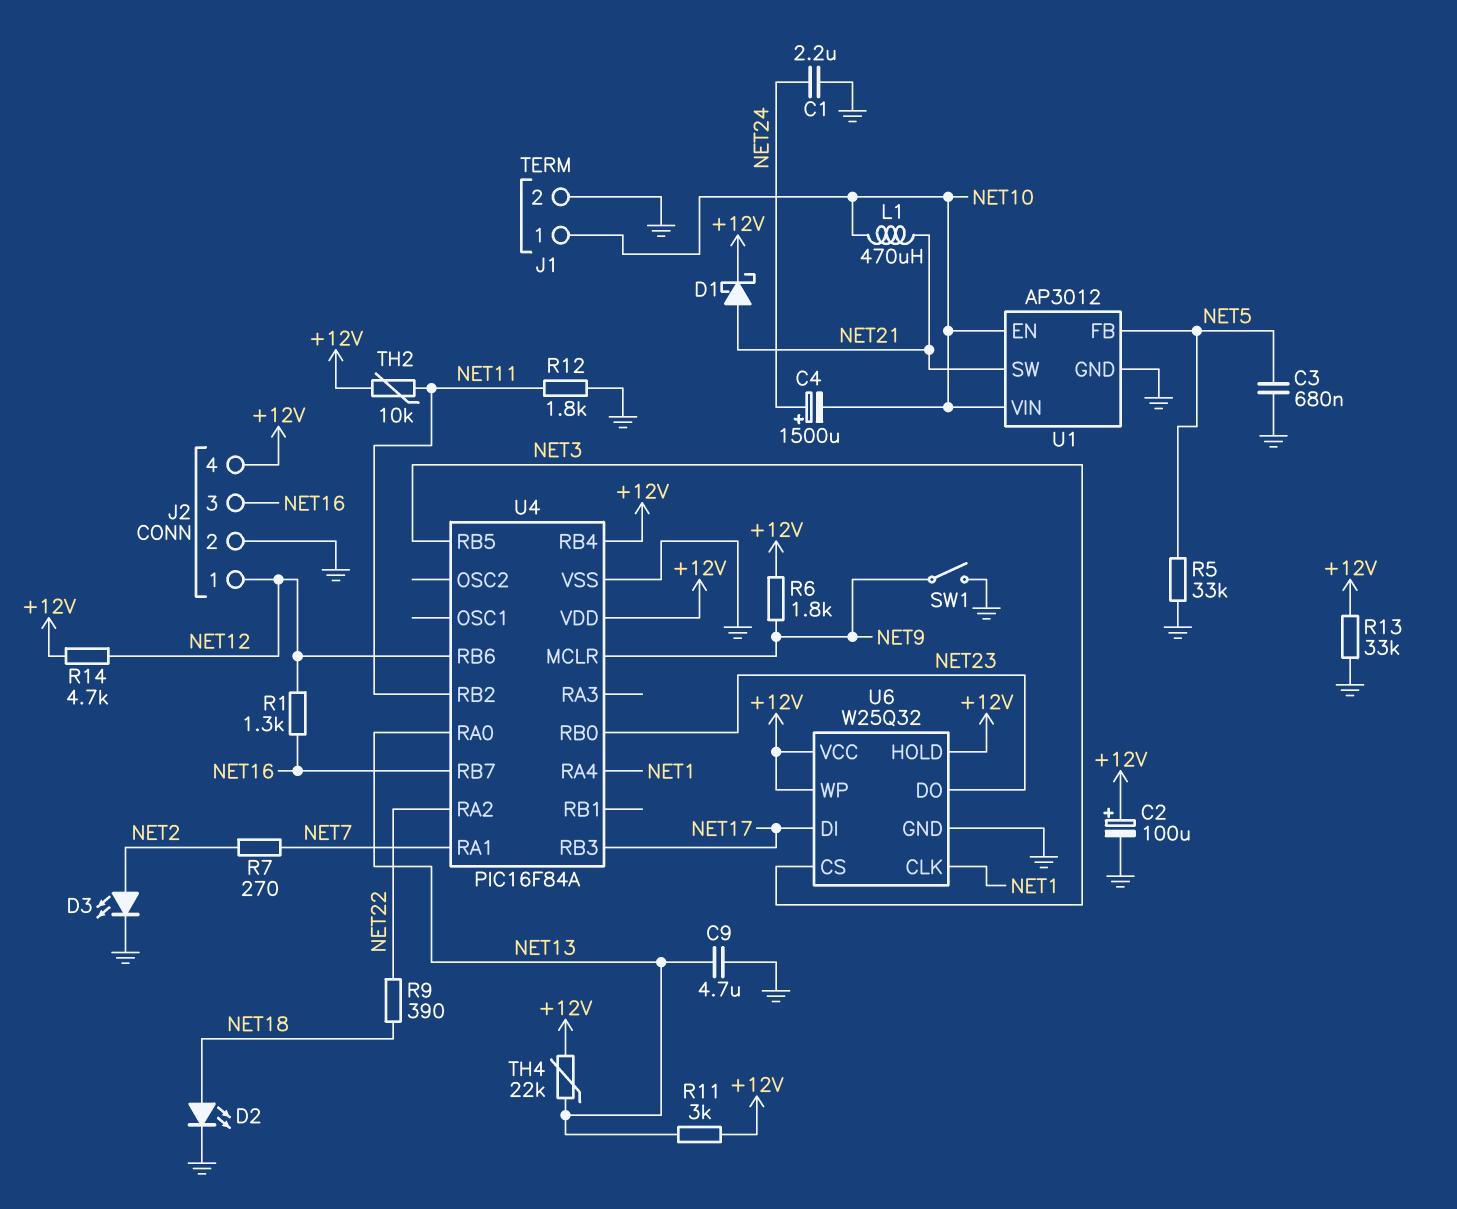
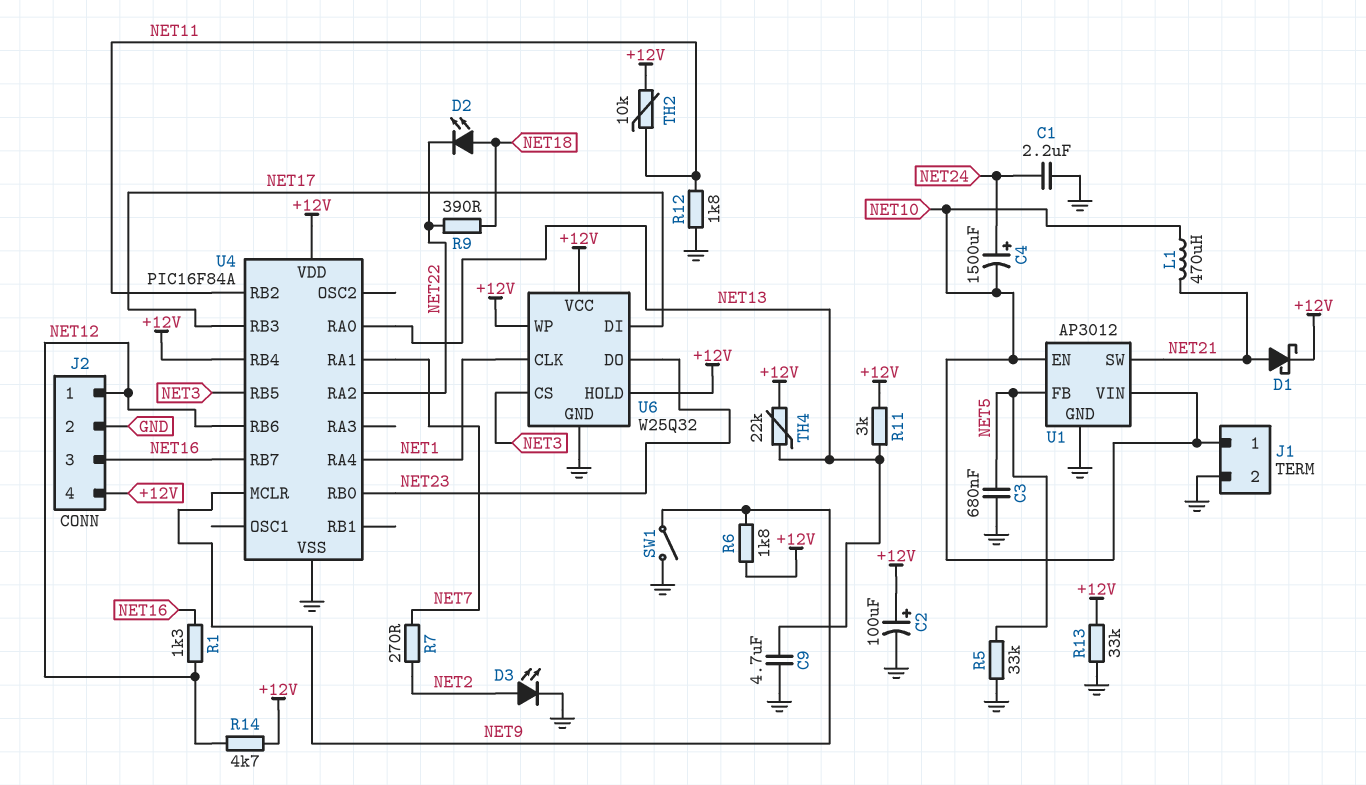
D2: LED (A NET18, K GND) -> LED (A NET18, K NET22)

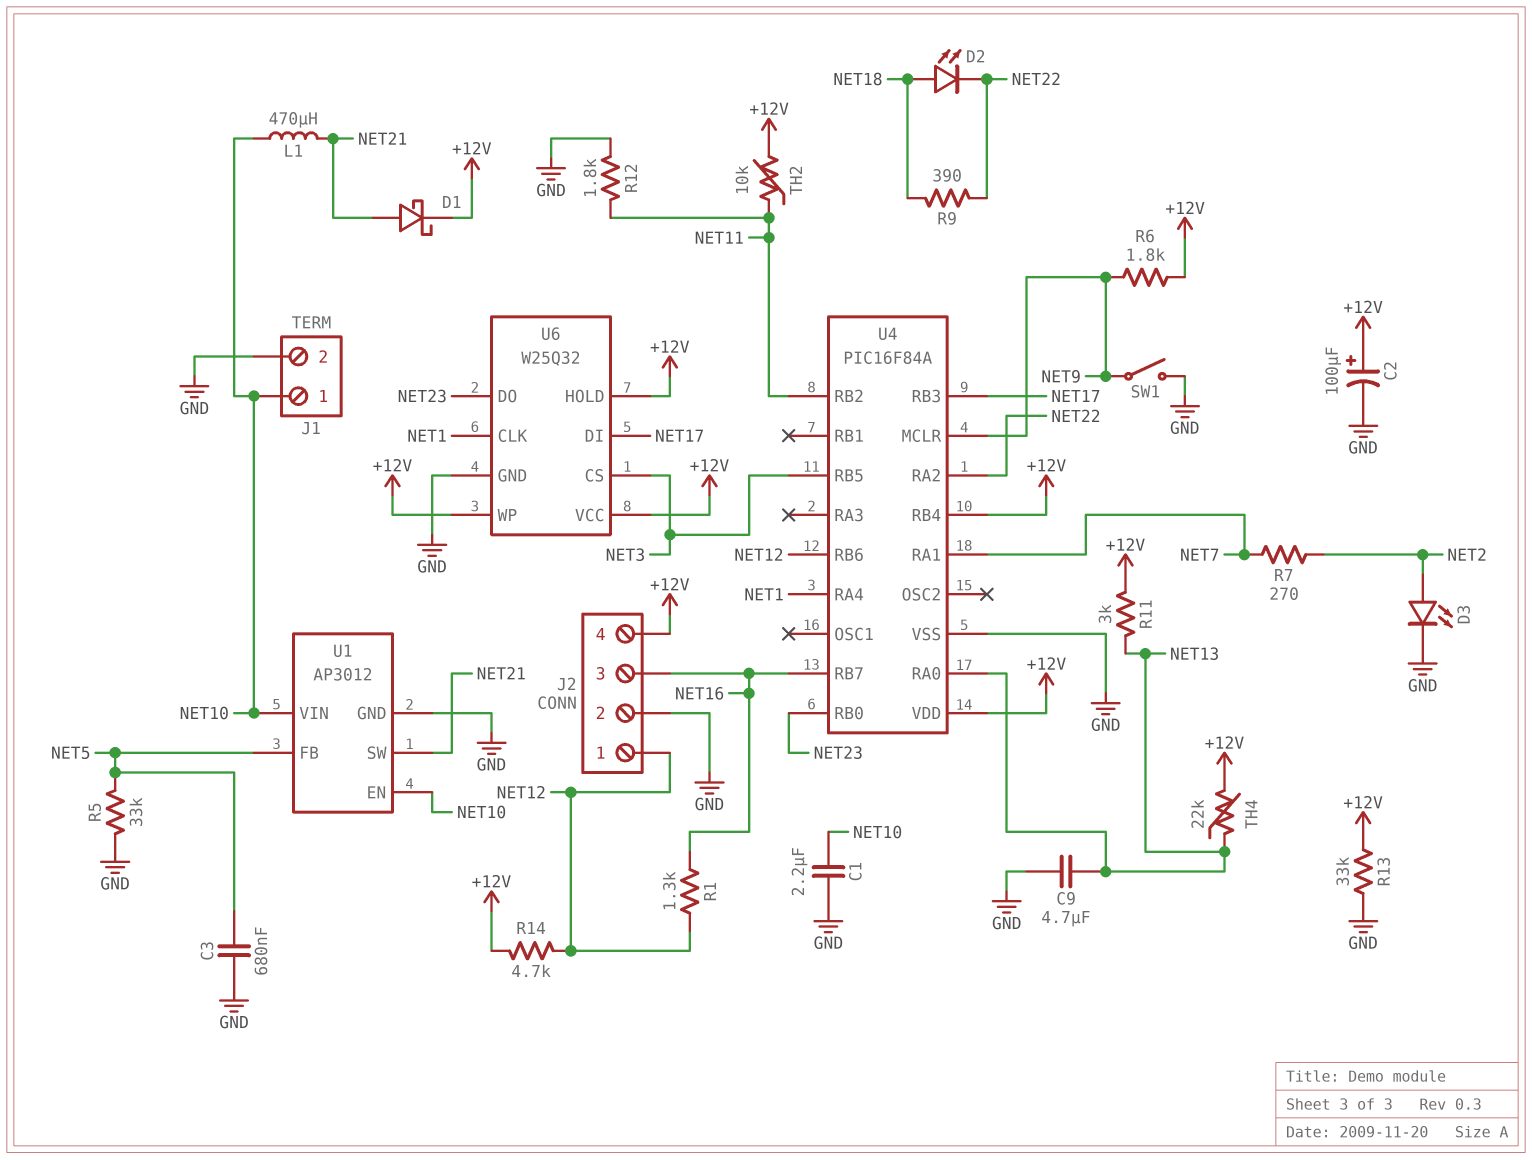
C1: 2.2uF (GND, NET24) -> 2.2uF (GND, NET10)
C4: 1500uF (plus NET24, minus NET10) -> none

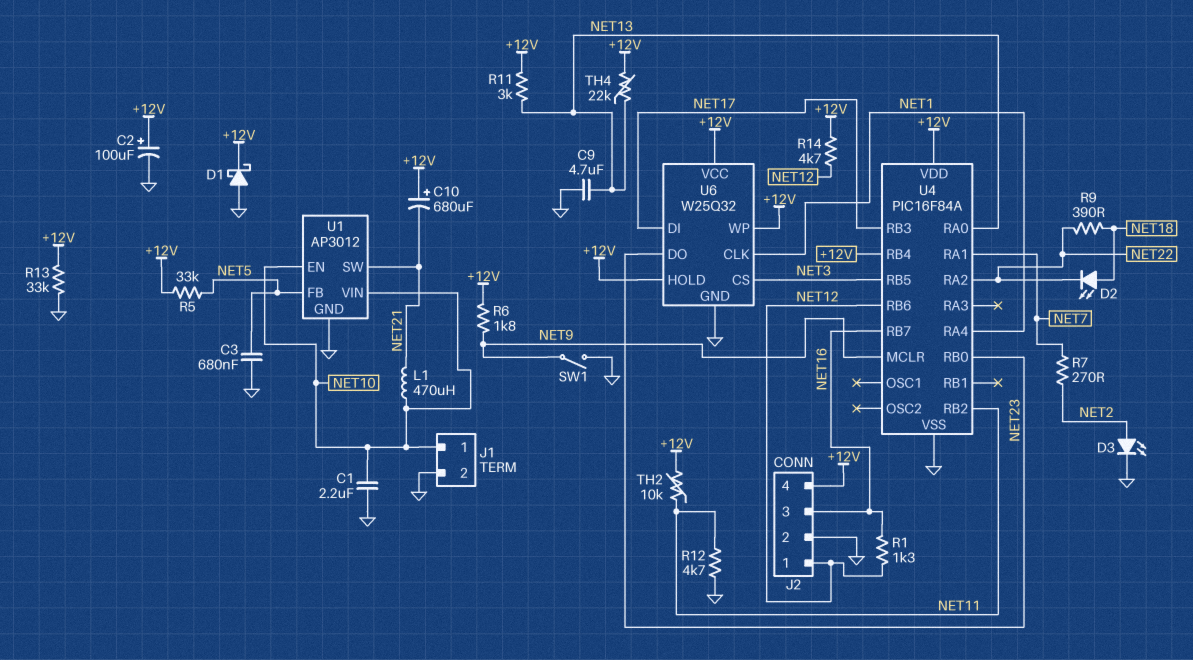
C10: none -> 680uF (plus +12V, minus NET21)
D1: schottky (A NET21, K +12V) -> schottky (A GND, K +12V)
R5: 33k (GND, NET5) -> 33k (+12V, NET5)
R12: 1.8k (GND, NET11) -> 4.7k (GND, NET11)

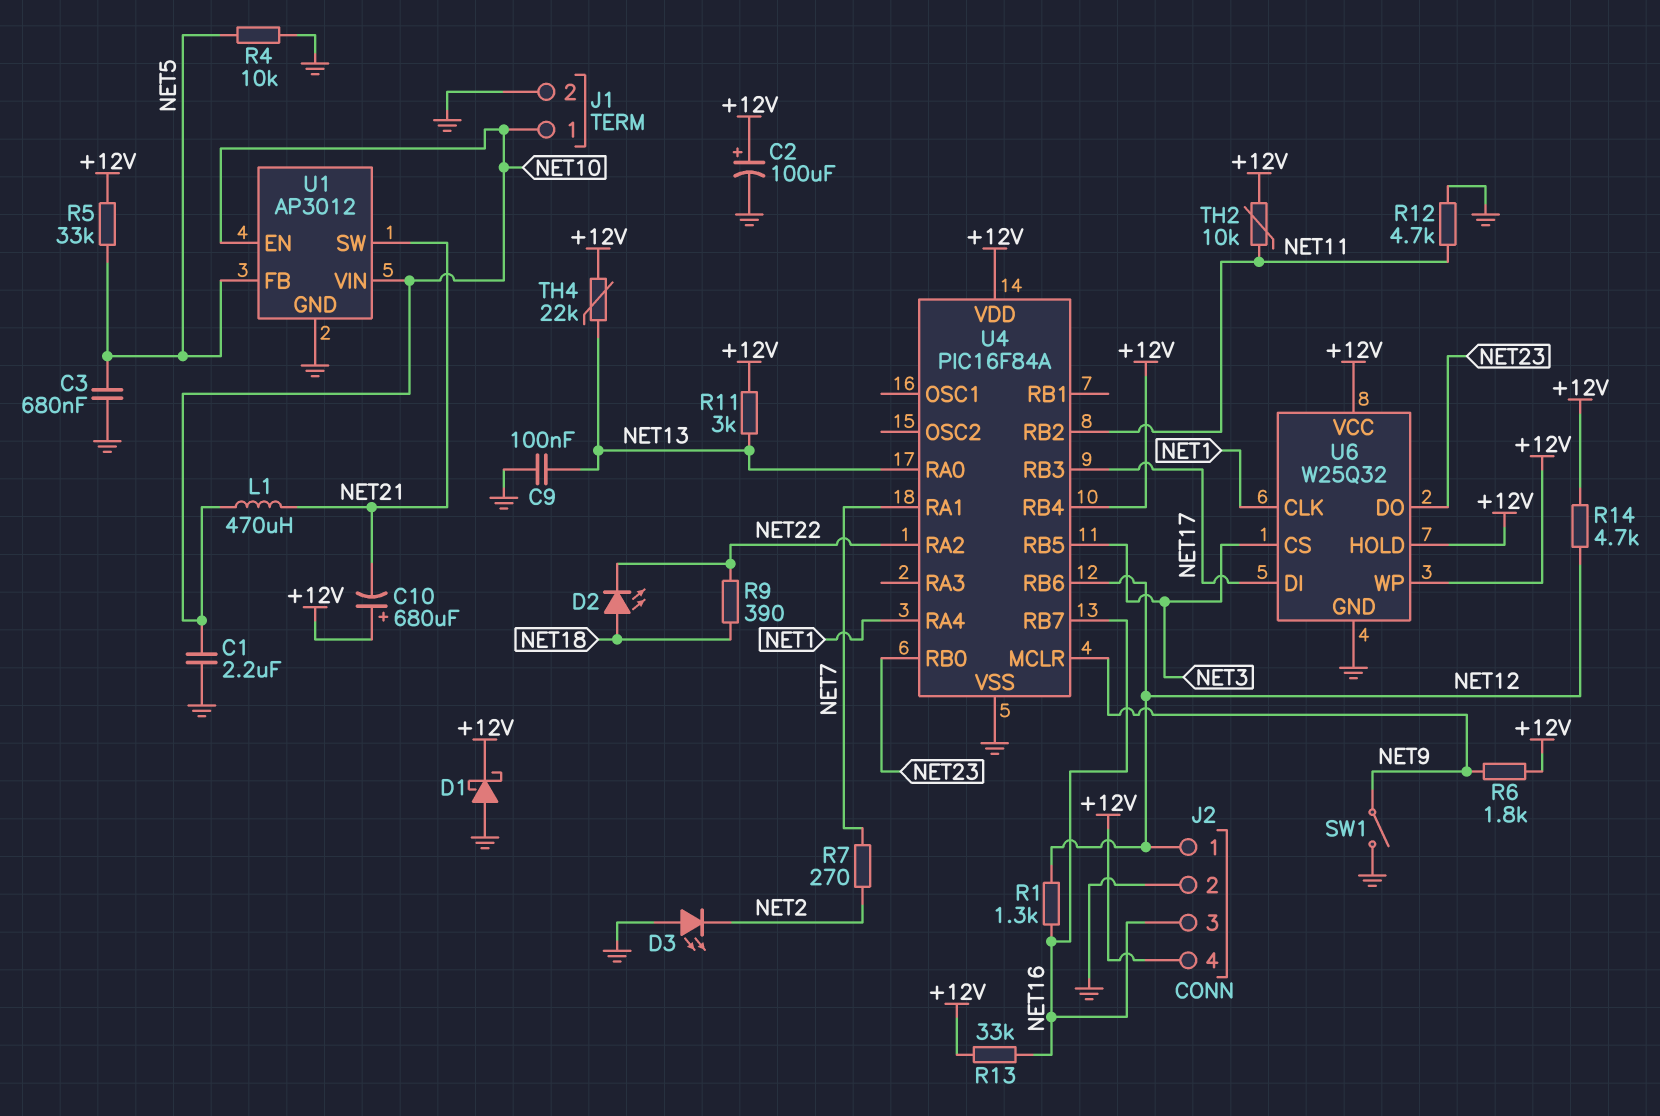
C9: 4.7uF (GND, NET13) -> 100nF (GND, NET13)
D3: LED (A NET2, K GND) -> LED (A GND, K NET2)
R4: none -> 10k (GND, NET5)
R13: 33k (+12V, GND) -> 33k (+12V, NET16)

